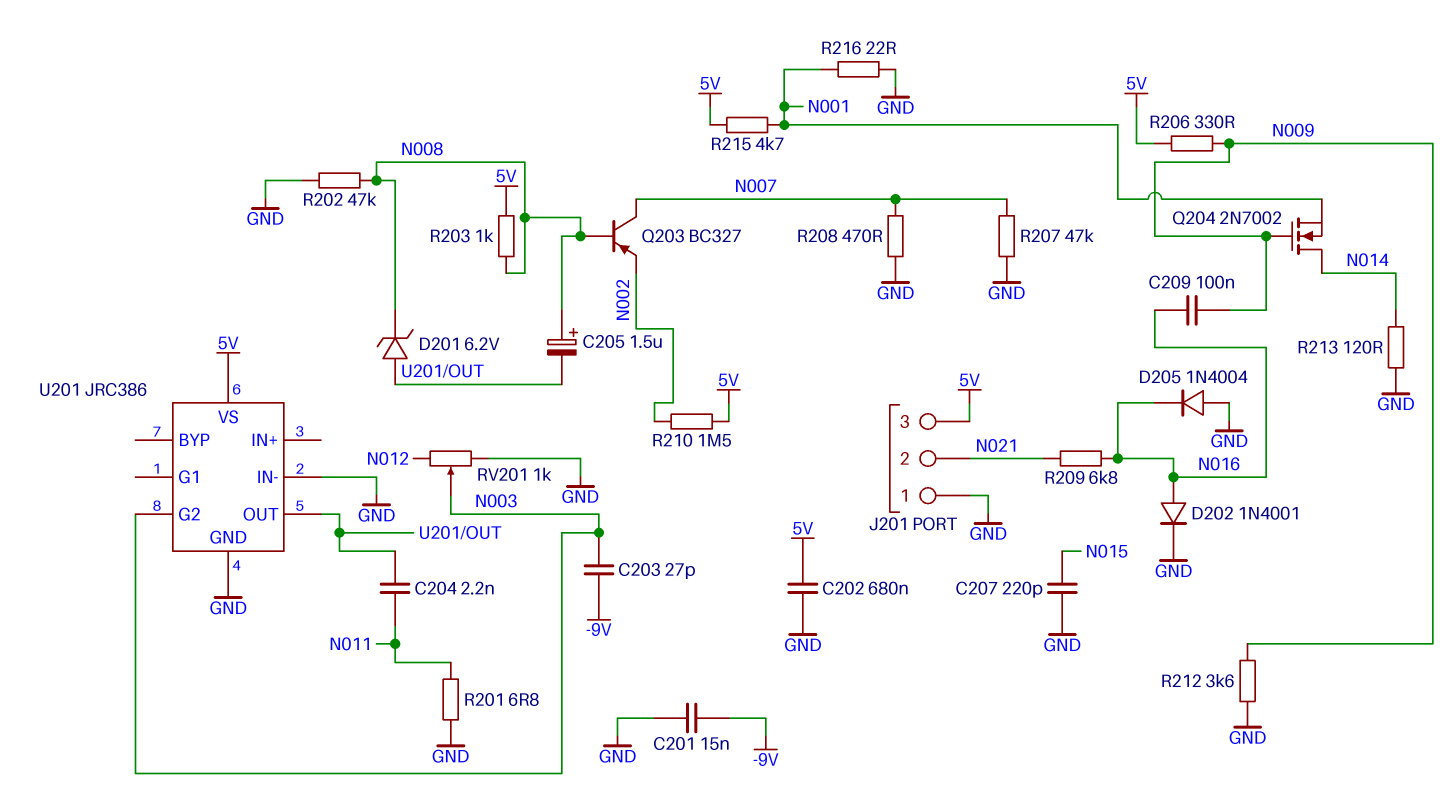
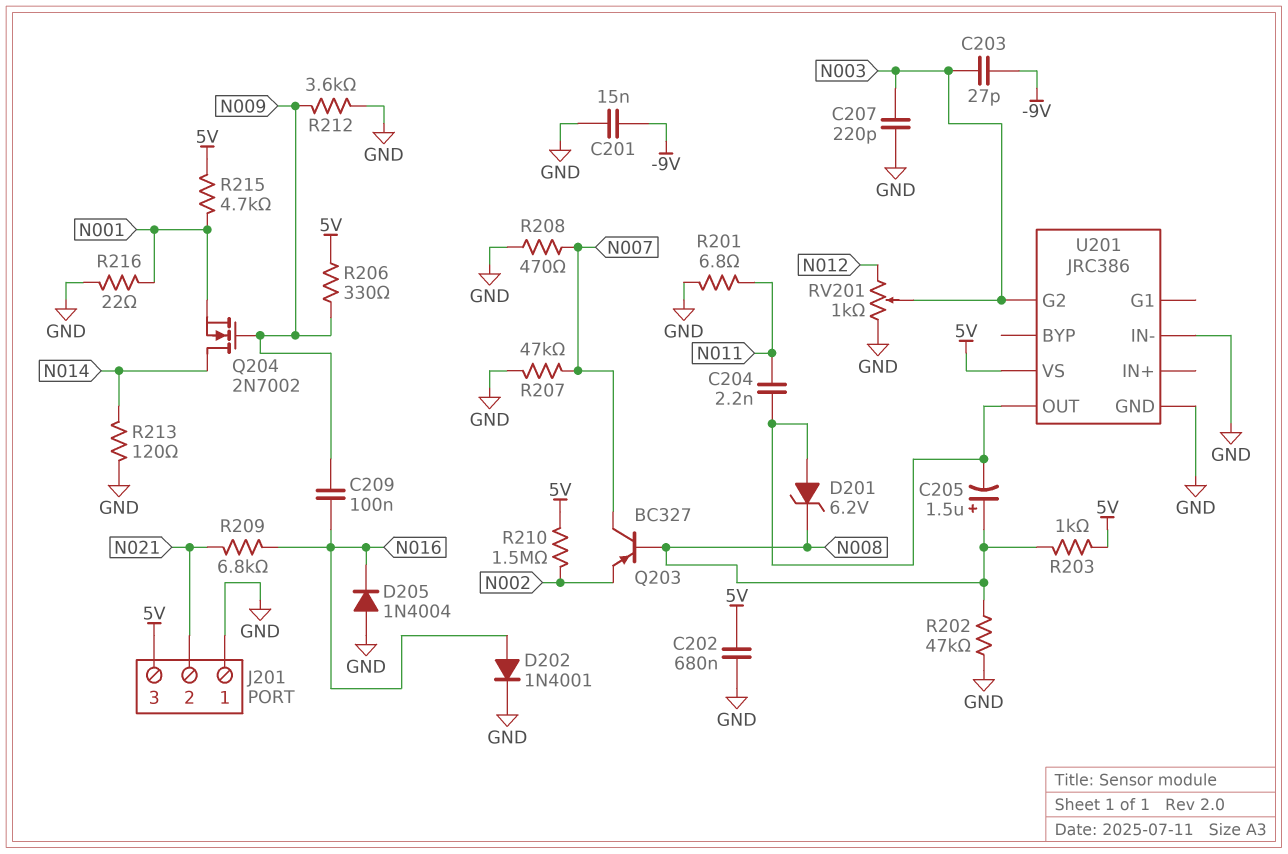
C207: 220pF (GND, N015) -> 220pF (GND, N003)

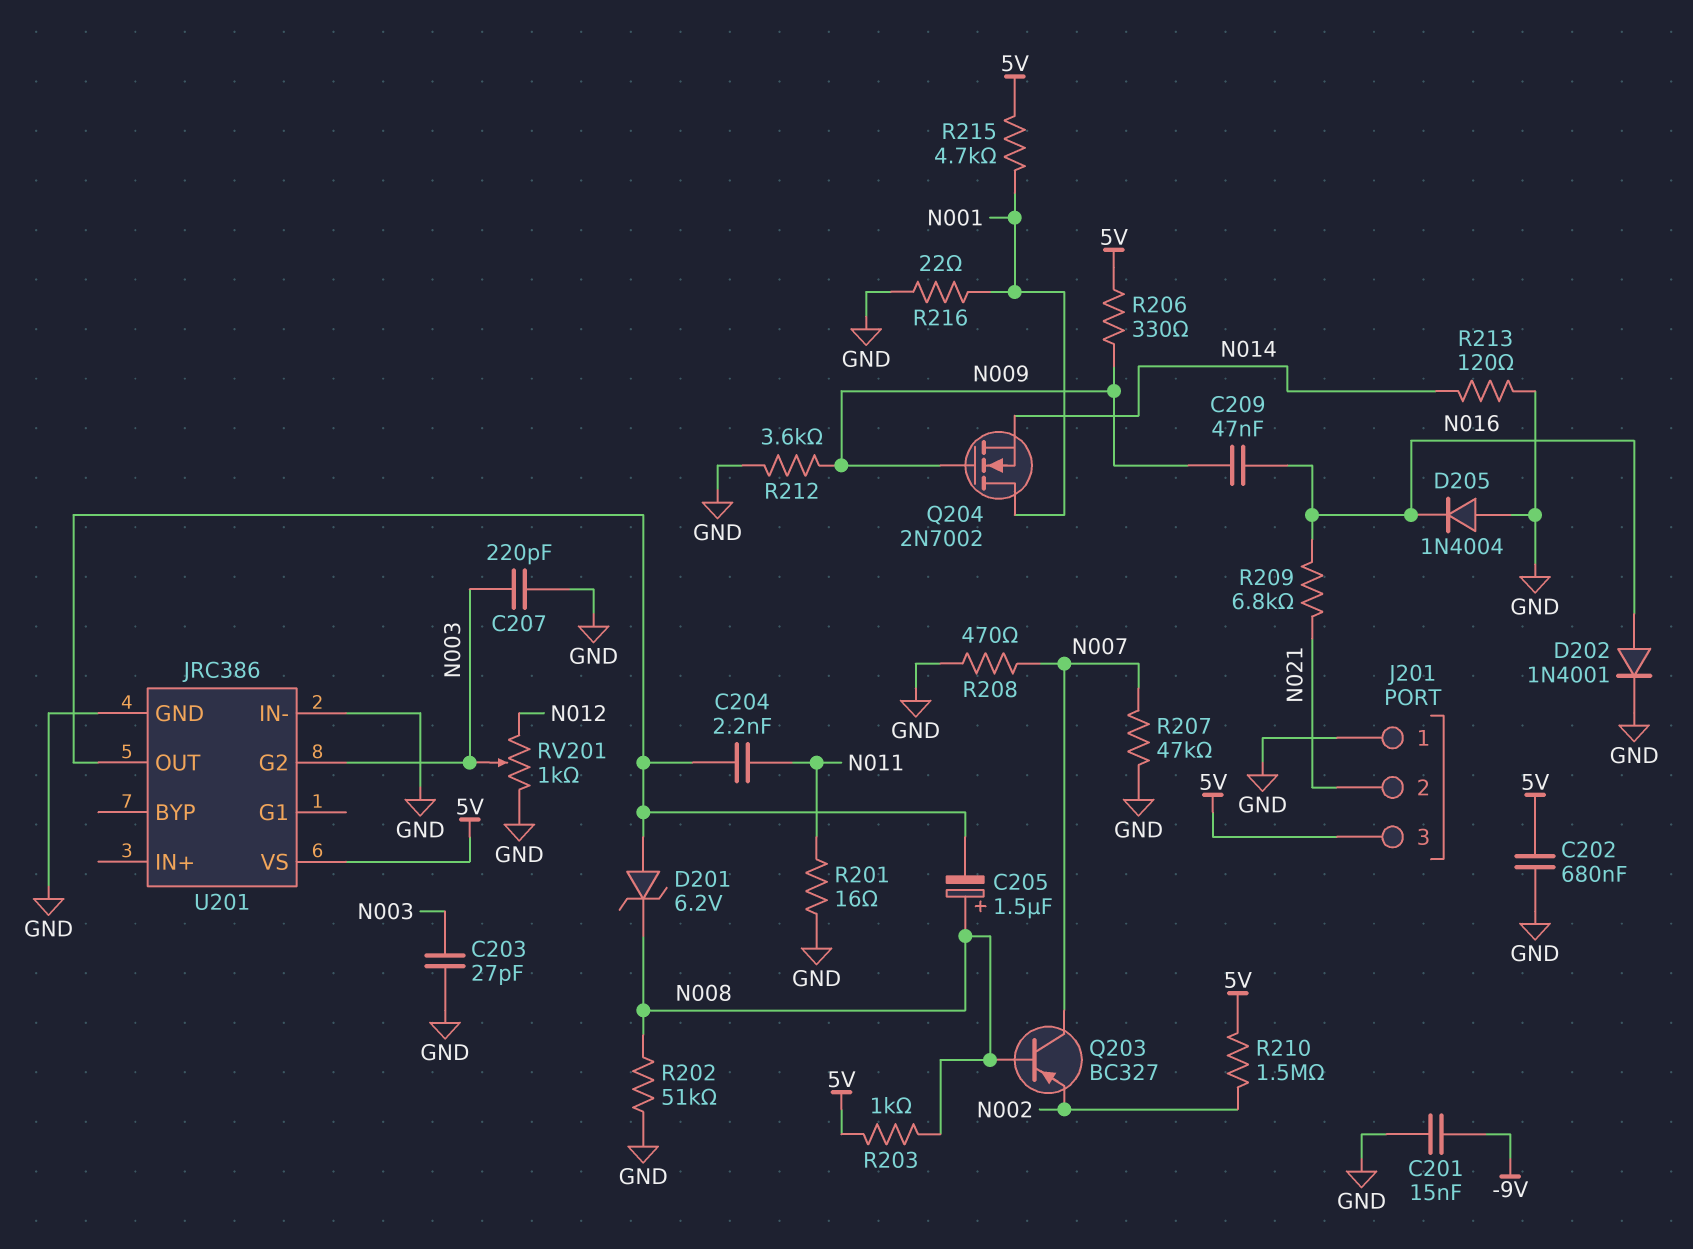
C203: 27pF (-9V, N003) -> 27pF (GND, N003)
C209: 100nF (N009, N016) -> 47nF (N009, N016)
Q204: NMOS 2N7002 (G N009, D N014, S N001) -> NMOS 2N7002 (G N009, D N001, S N014)
R201: 6.8 (GND, N011) -> 16 (GND, N011)
R202: 47k (GND, N008) -> 51k (GND, N008)

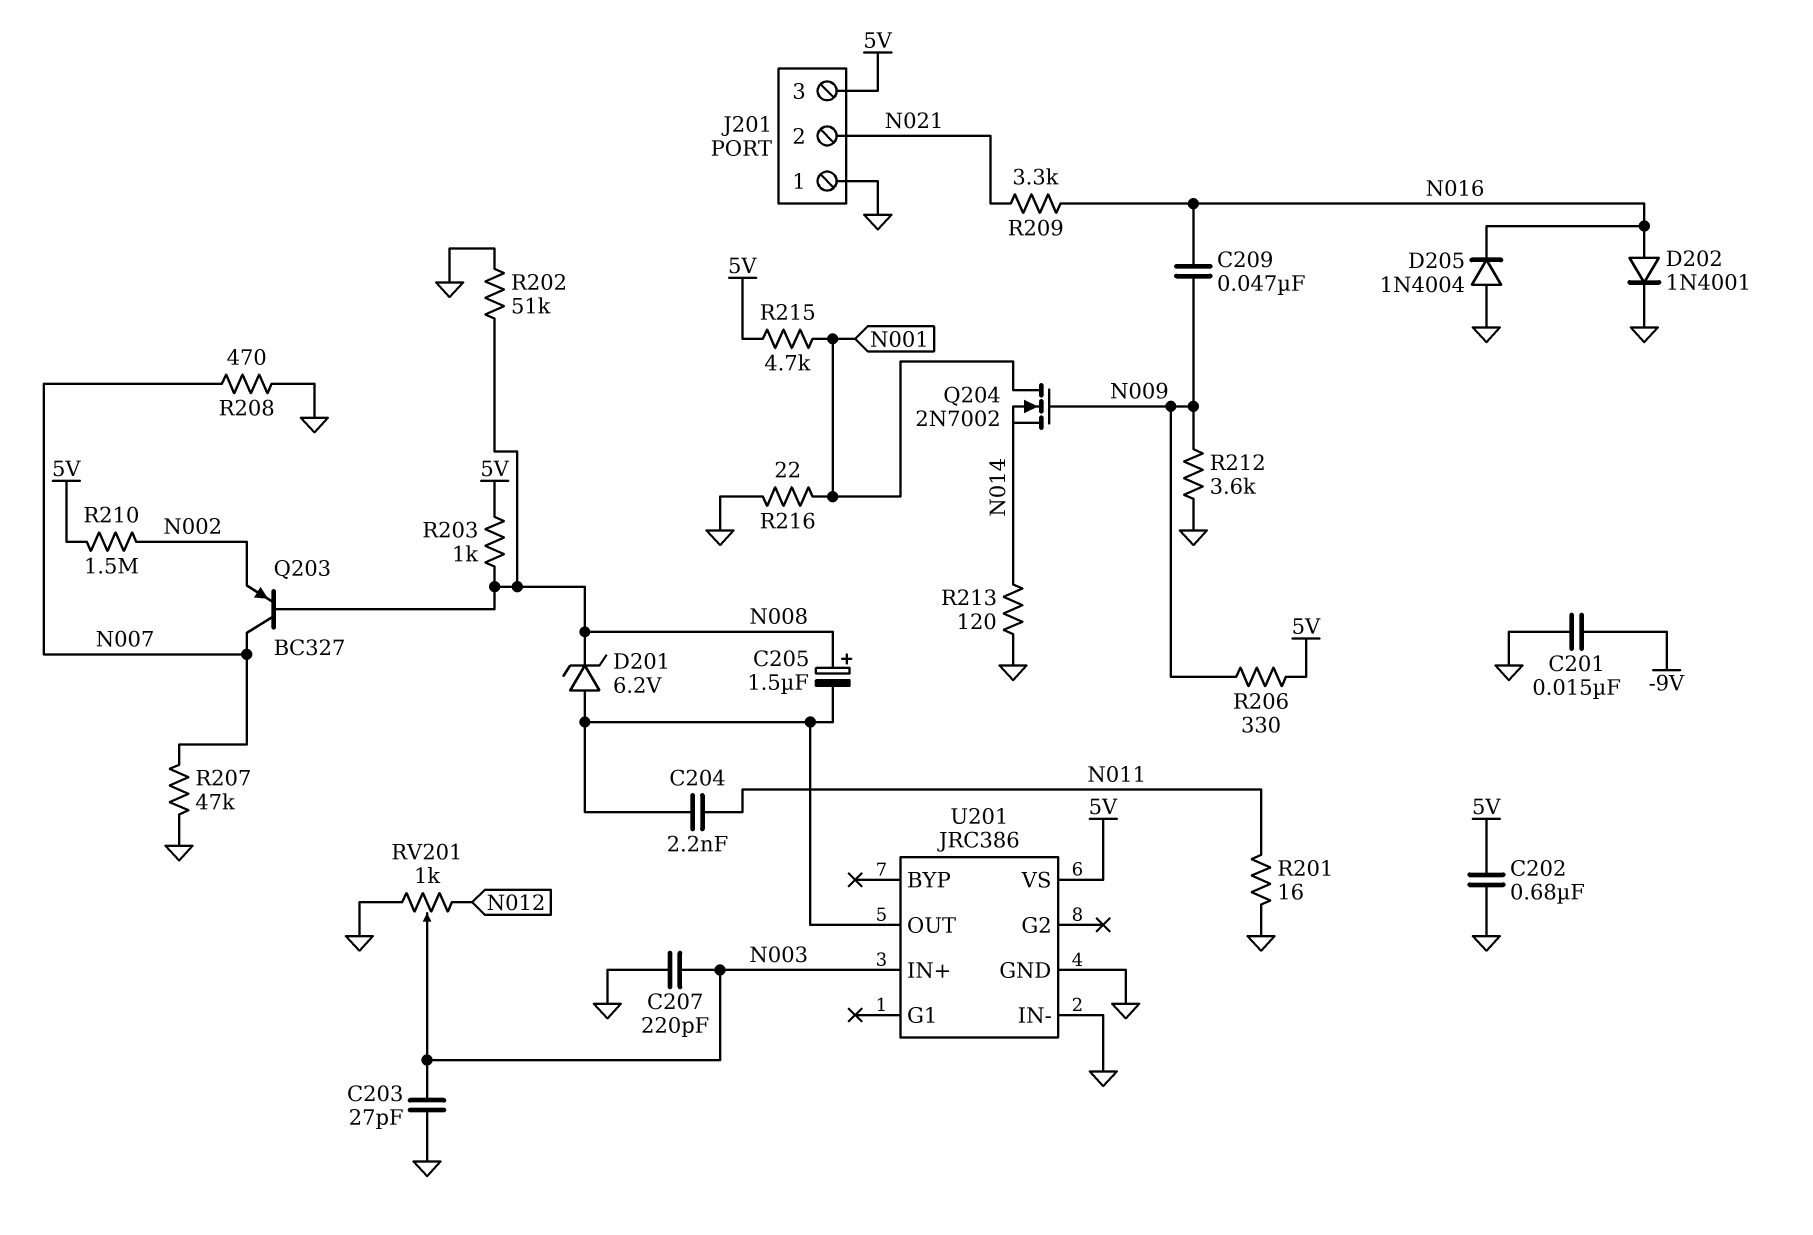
R209: 6.8k (N016, N021) -> 3.3k (N016, N021)
U201 pin G2: N003 -> none
U201 pin IN+: none -> N003

